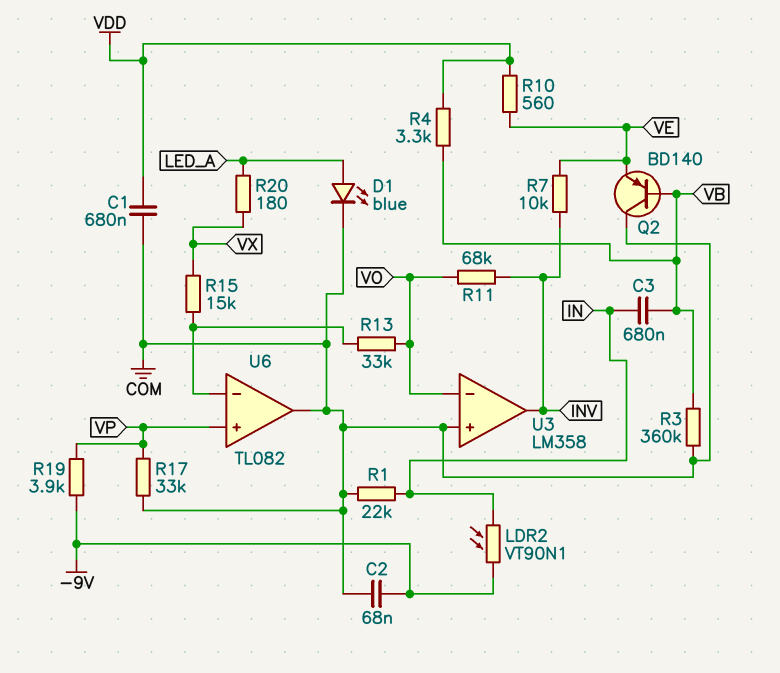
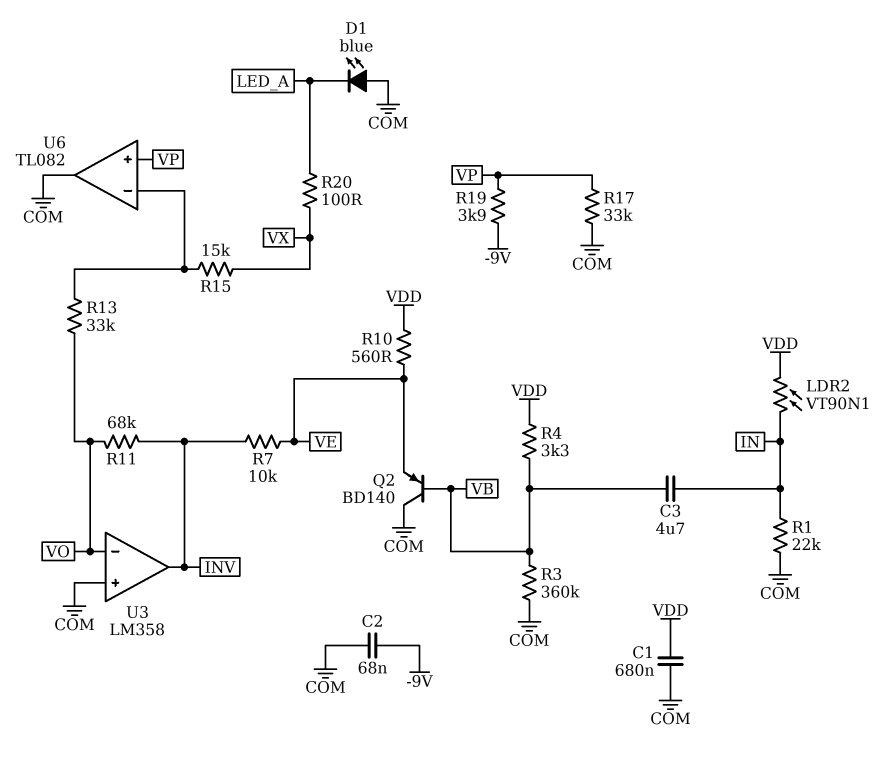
C3: 680nF (IN, VB) -> 4.7uF (IN, VB)
D1: LED blue (A LED_A, K COM) -> LED blue (A COM, K LED_A)
LDR2: VT90N1 (-9V, IN) -> VT90N1 (IN, VDD)
R20: 180 (LED_A, VX) -> 100 (LED_A, VX)

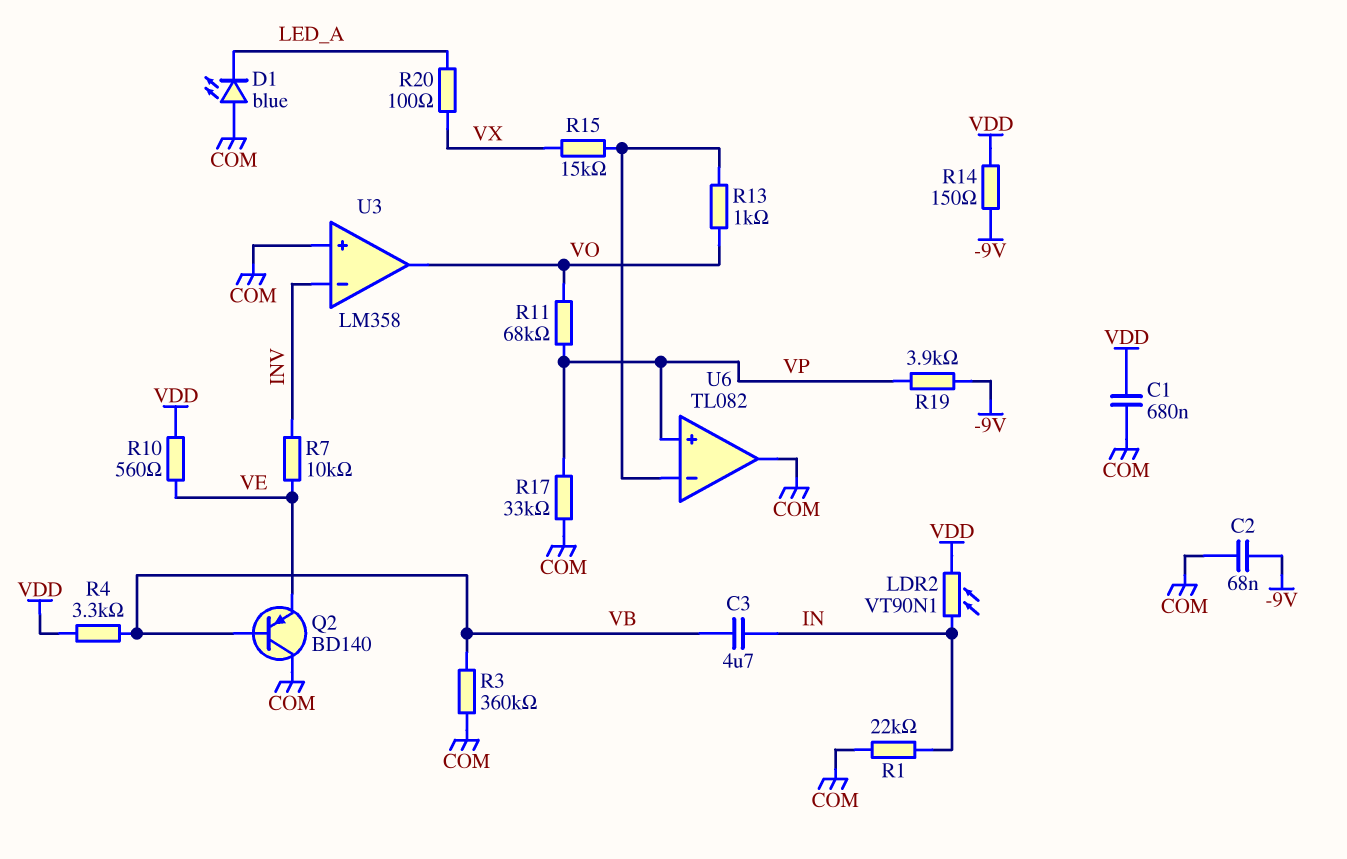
R11: 68k (INV, VO) -> 68k (VO, VP)
R13: 33k (U6/in-, VO) -> 1k (U6/in-, VO)
R14: none -> 150 (-9V, VDD)
U3 pin in-: VO -> INV
U3 pin out: INV -> VO

